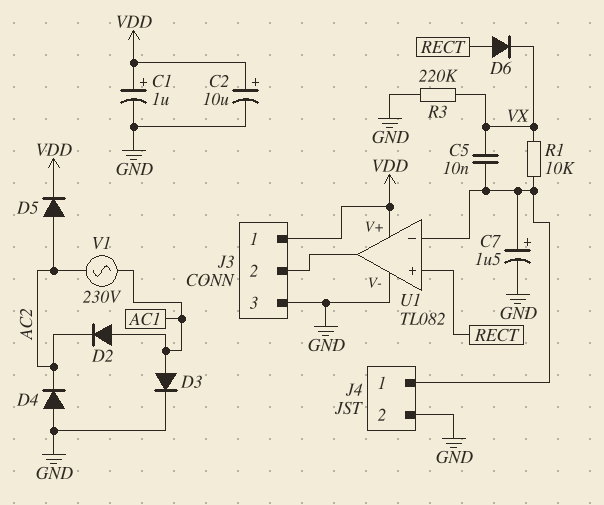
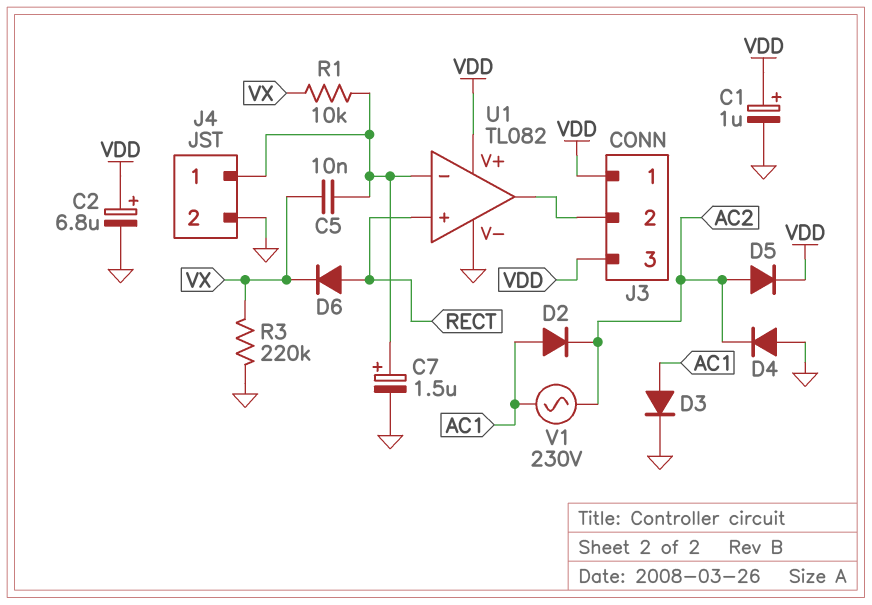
C2: 10uF (plus VDD, minus GND) -> 6.8uF (plus VDD, minus GND)
J3 pin 3: GND -> VDD

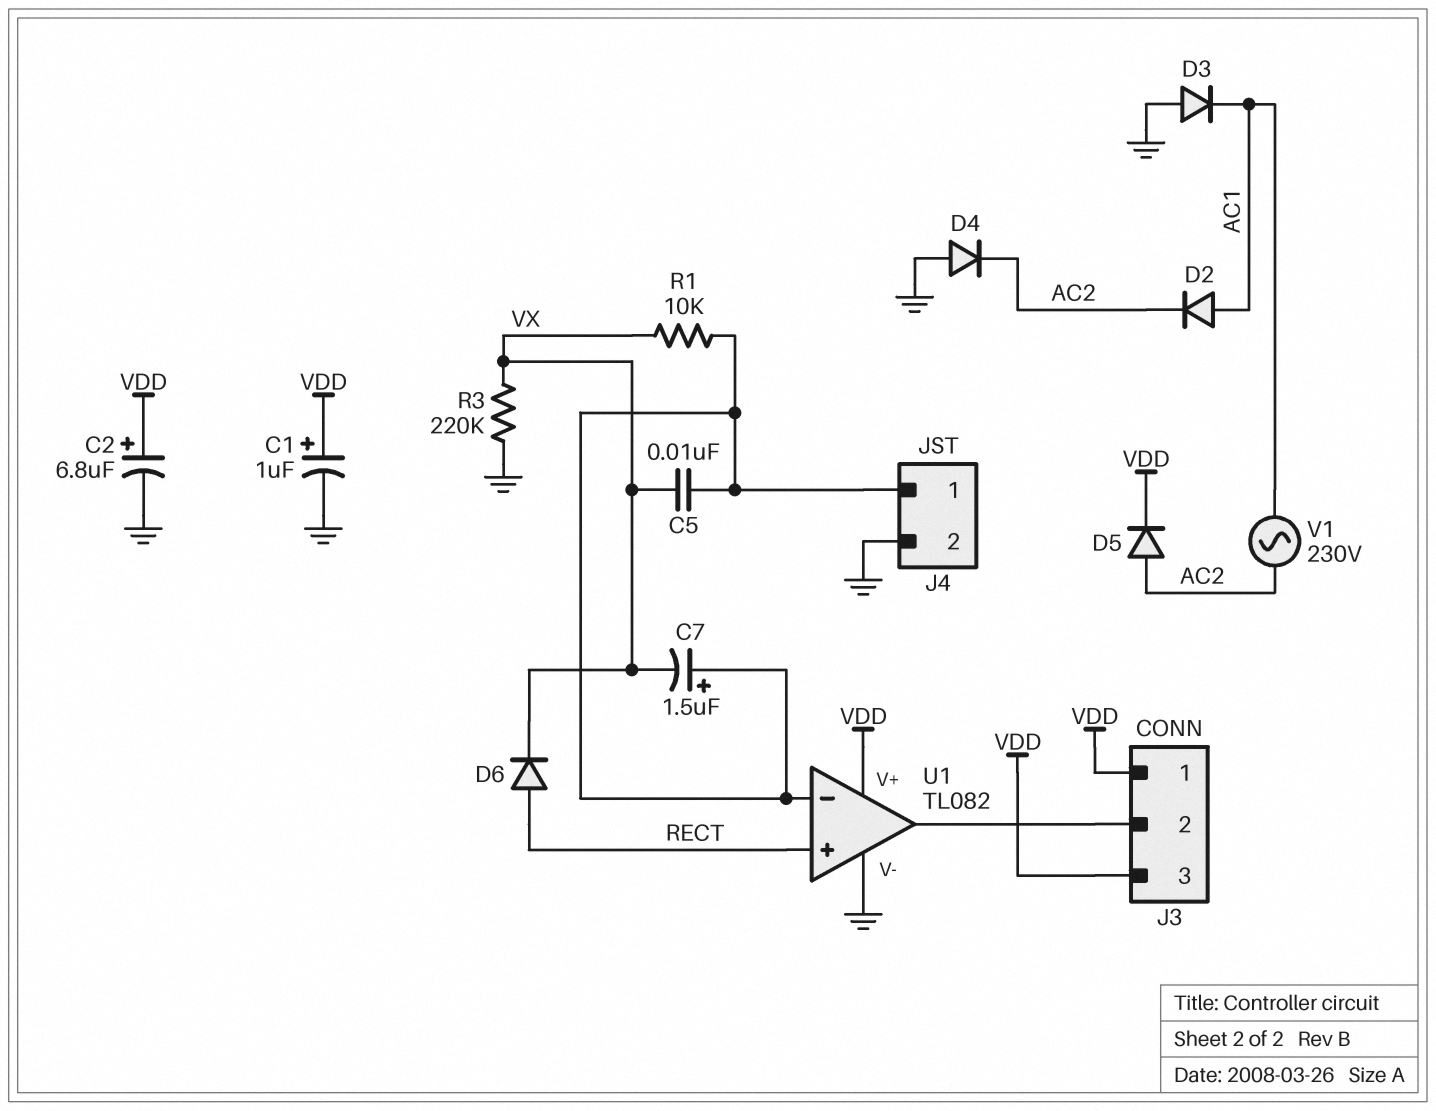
C7: 1.5uF (plus J4/1, minus GND) -> 1.5uF (plus J4/1, minus VX)
D3: diode (A AC1, K GND) -> diode (A GND, K AC1)

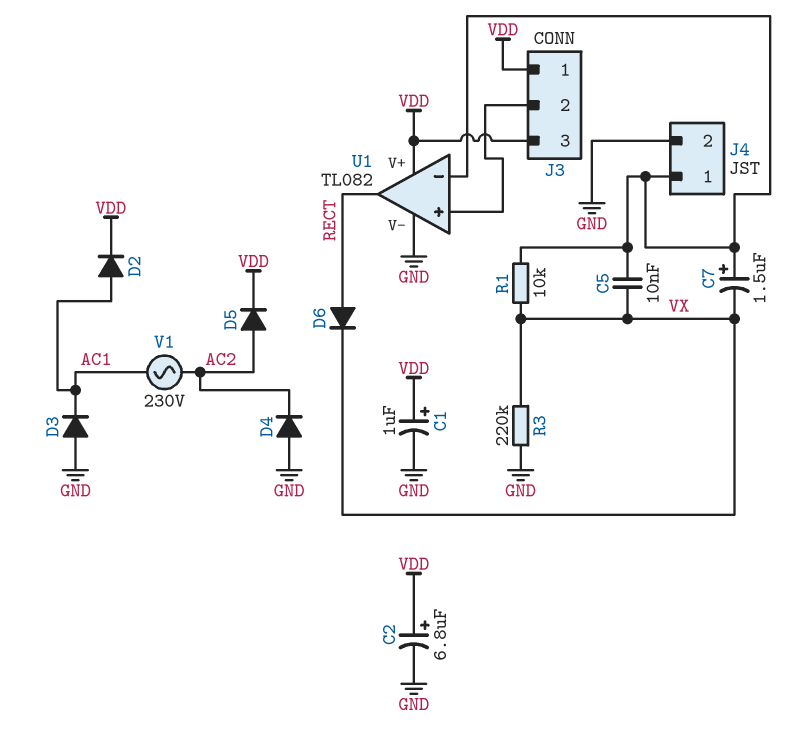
D2: diode (A AC1, K AC2) -> diode (A AC1, K VDD)
U1 pin in+: RECT -> J3/2
U1 pin out: J3/2 -> RECT

